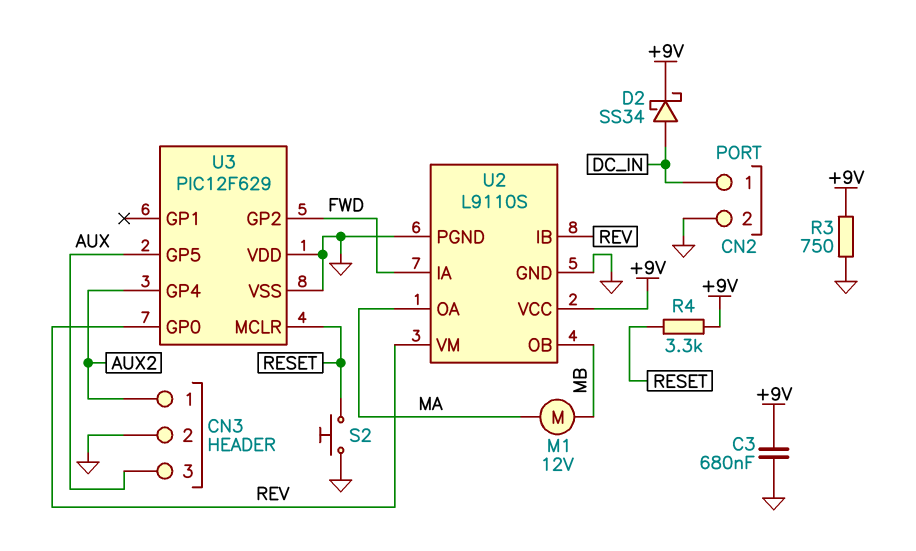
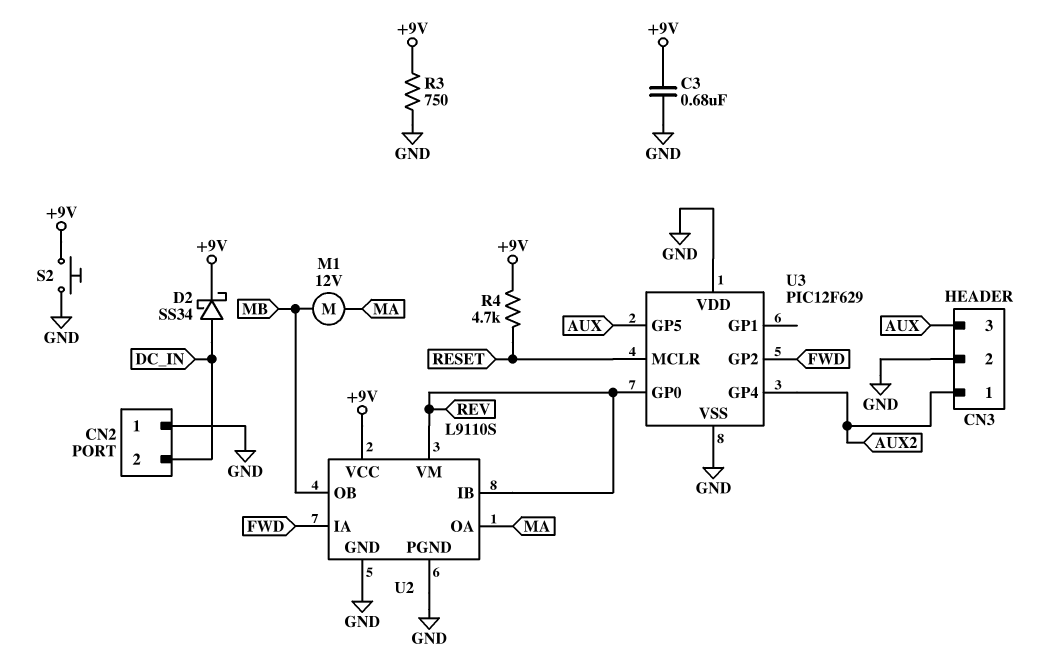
CN2 pin 1: DC_IN -> GND
CN2 pin 2: GND -> DC_IN
R4: 3.3k (+9V, RESET) -> 4.7k (+9V, RESET)
S2: button (GND, RESET) -> button (+9V, GND)

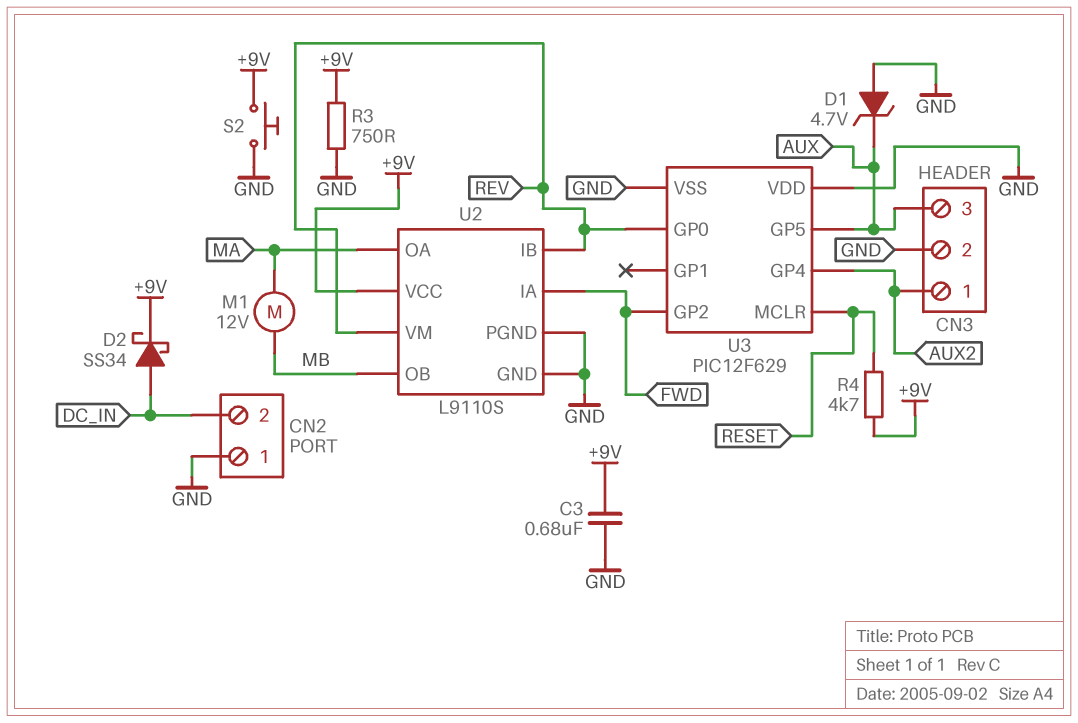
D1: none -> zener 4.7V (A GND, K AUX)

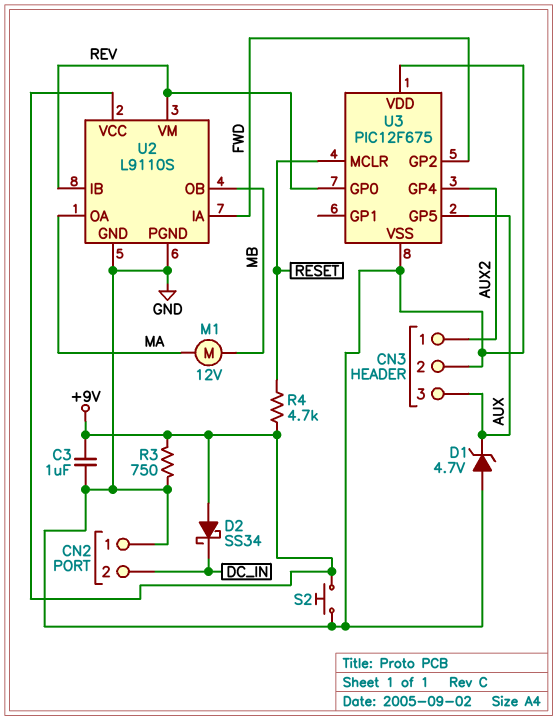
C3: 680nF (+9V, GND) -> 1uF (+9V, GND)
D2: schottky SS34 (A DC_IN, K +9V) -> schottky SS34 (A +9V, K DC_IN)
U3: PIC12F629 -> PIC12F675

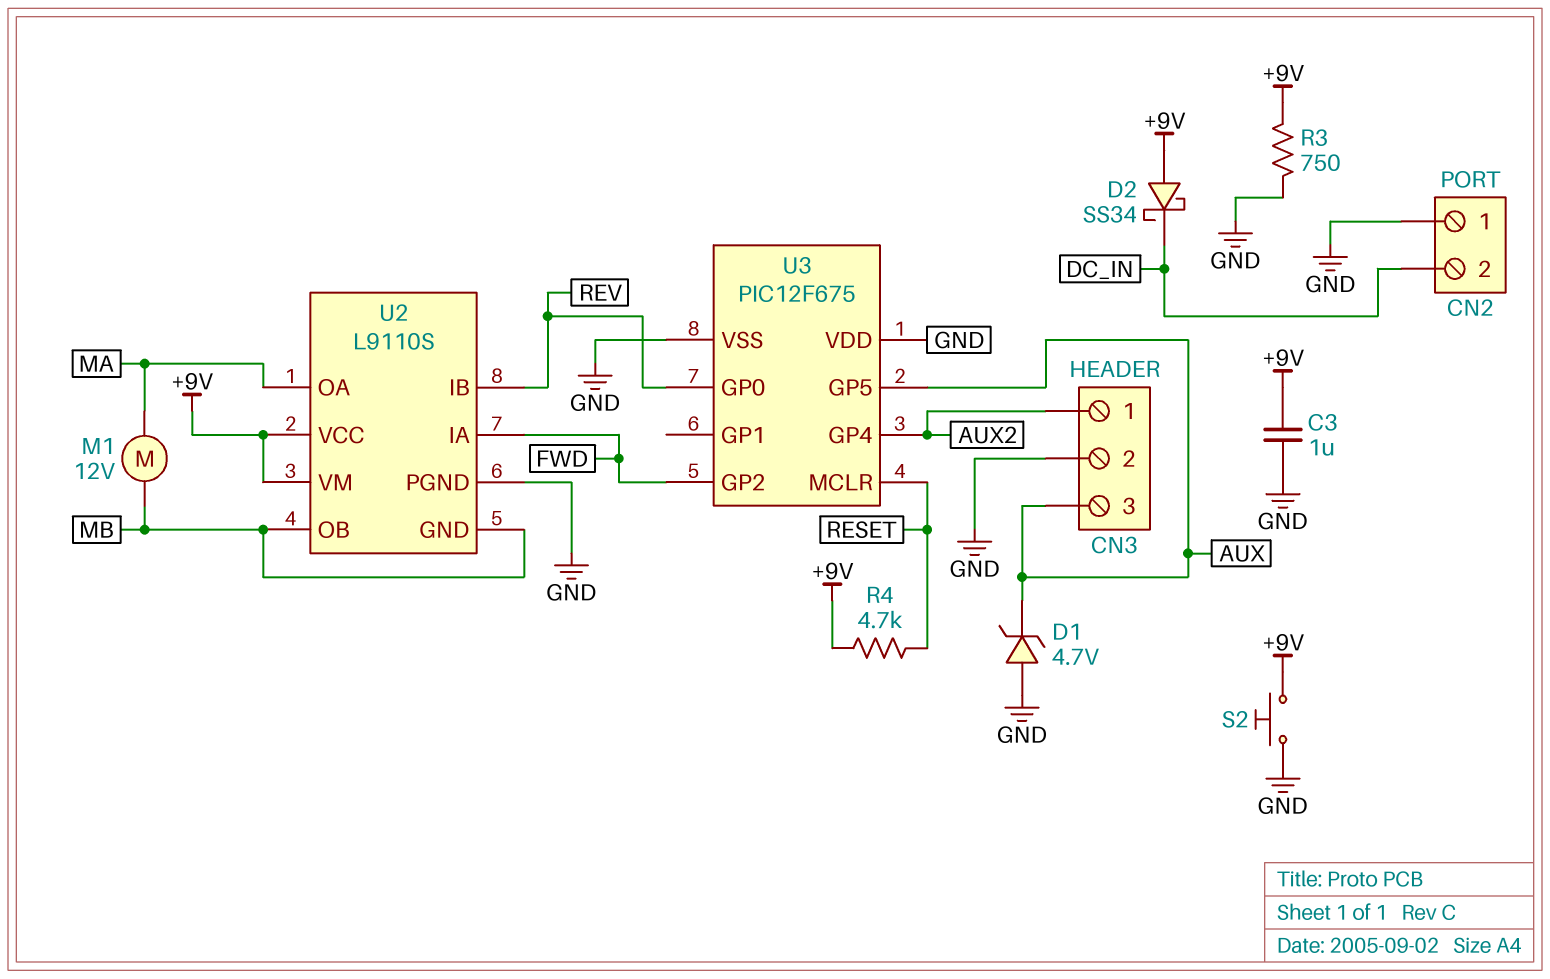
U2 pin GND: GND -> MB
U2 pin VM: REV -> +9V

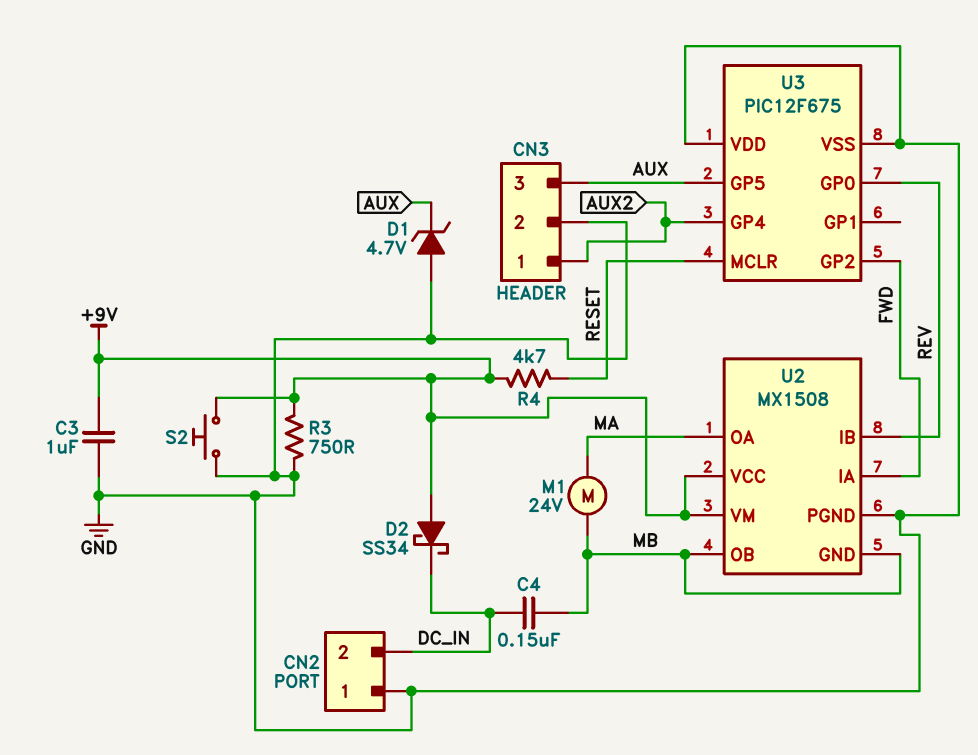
C4: none -> 150nF (DC_IN, MB)
M1: motor 12V (MA, MB) -> motor 24V (MA, MB)
U2: L9110S -> MX1508

